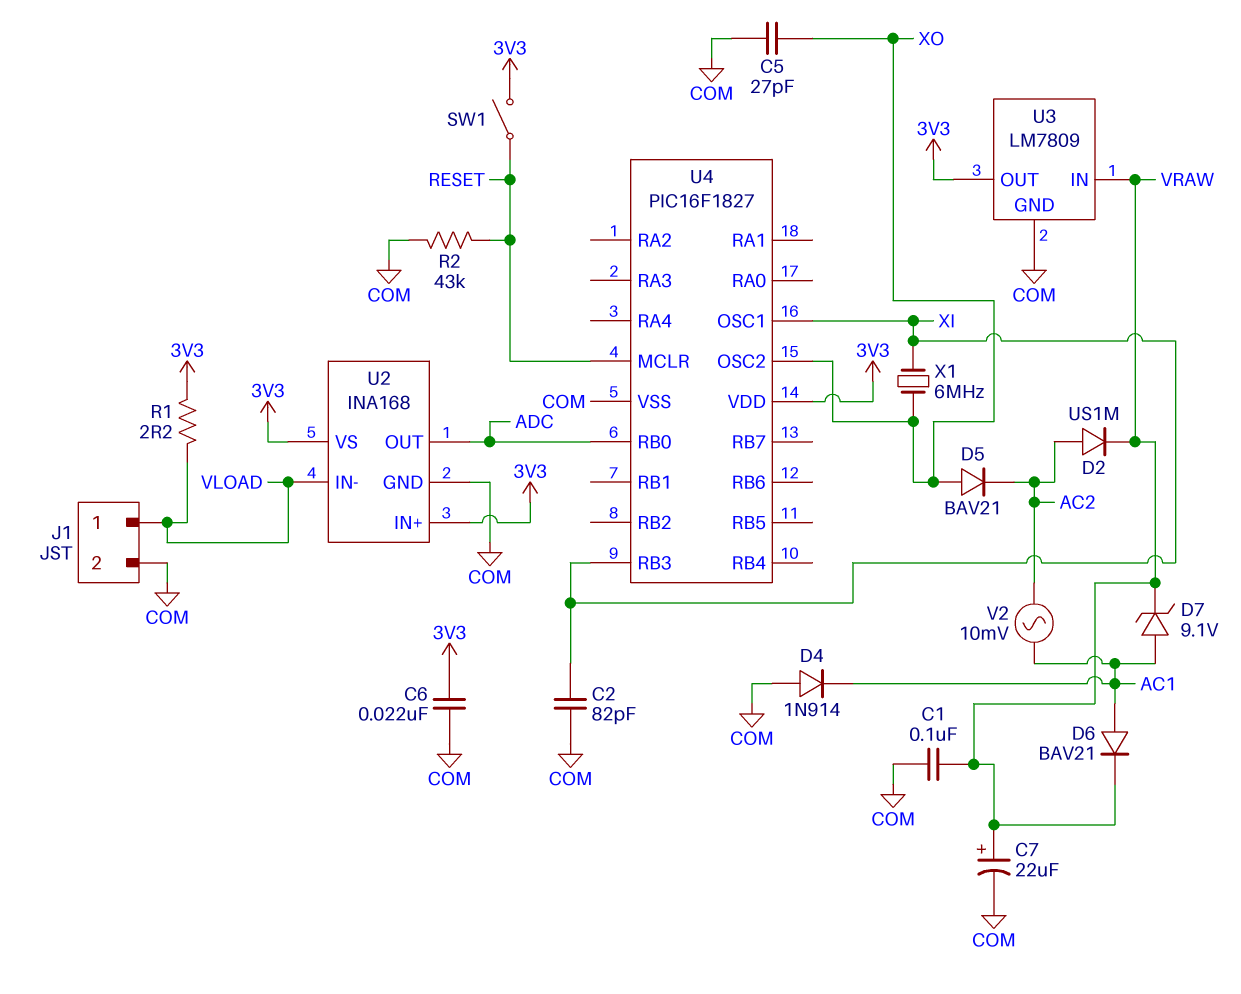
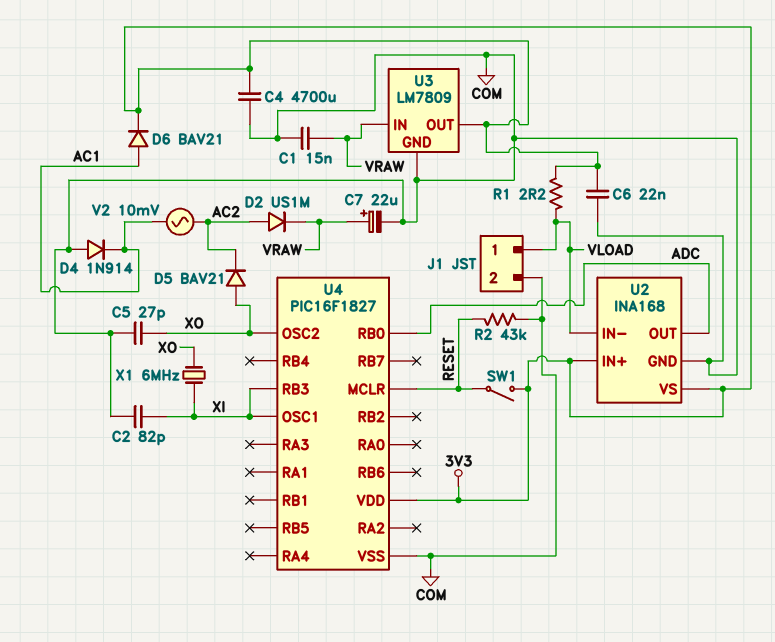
C1: 100nF (COM, VRAW) -> 15nF (COM, VRAW)
C4: none -> 4700uF (3V3, COM)
D6: diode BAV21 (A AC1, K VRAW) -> diode BAV21 (A AC1, K 3V3)
D7: zener 9.1V (A AC1, K VRAW) -> none

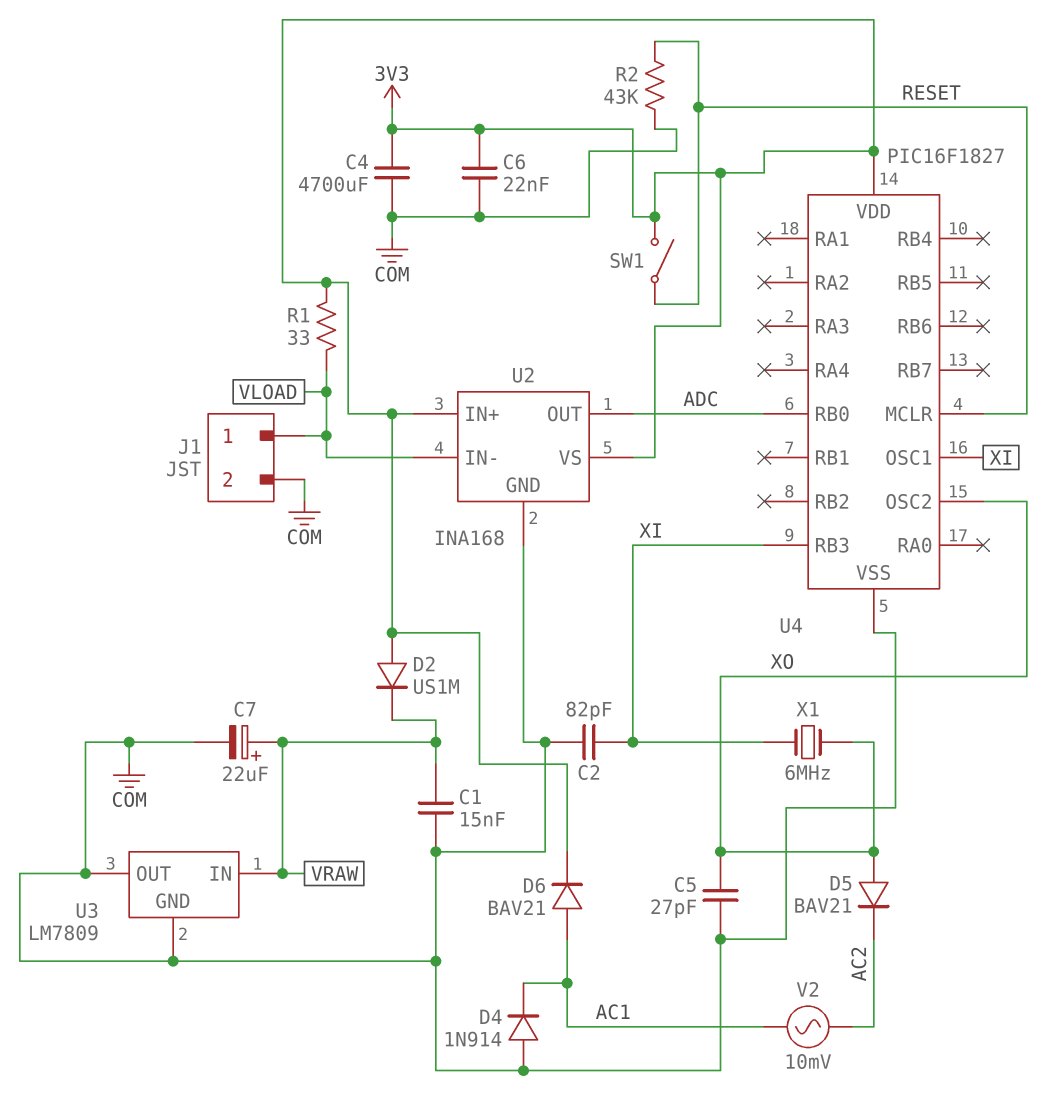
D2: diode US1M (A AC2, K VRAW) -> diode US1M (A 3V3, K VRAW)
R1: 2.2 (3V3, VLOAD) -> 33 (3V3, VLOAD)
U3 pin OUT: 3V3 -> COM

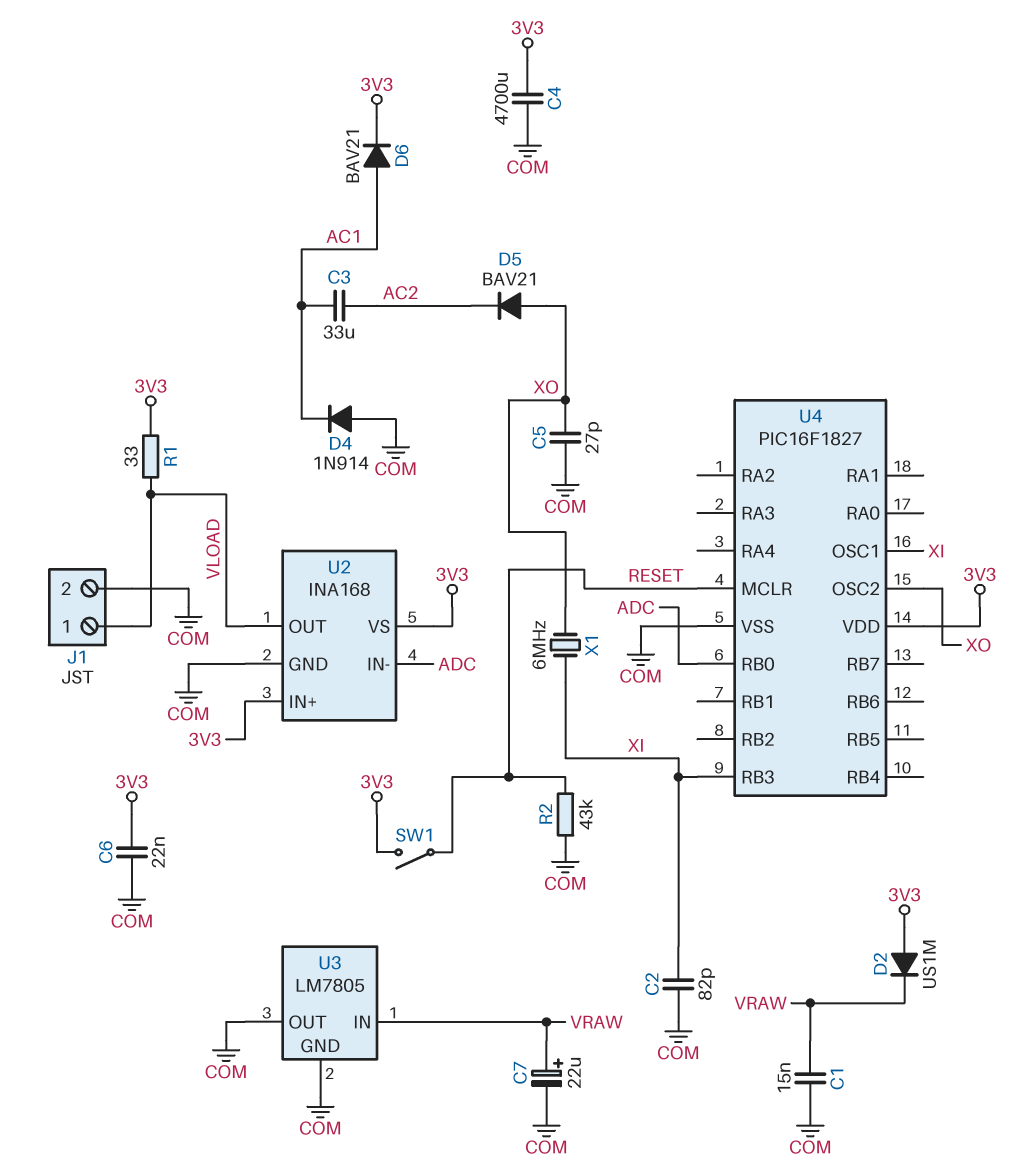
C3: none -> 33uF (AC1, AC2)
U2 pin IN-: VLOAD -> ADC
U2 pin OUT: ADC -> VLOAD
U3: LM7809 -> LM7805
V2: AC 10mV (AC1, AC2) -> none

